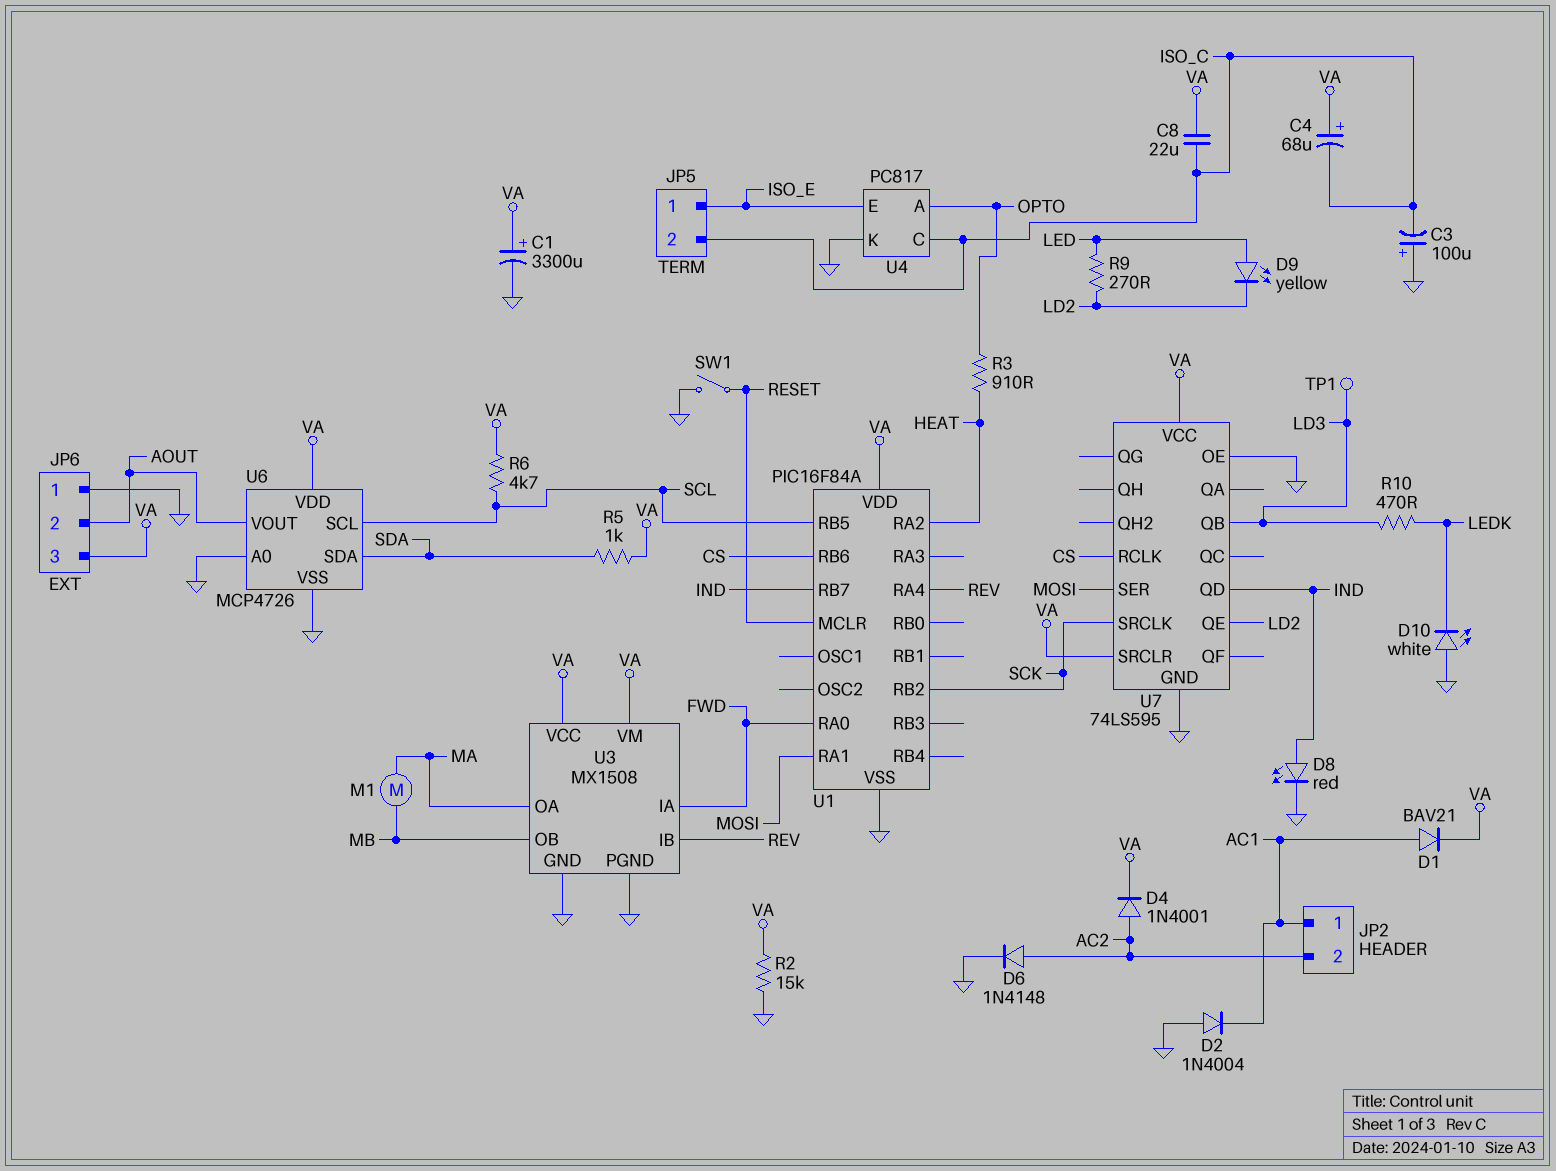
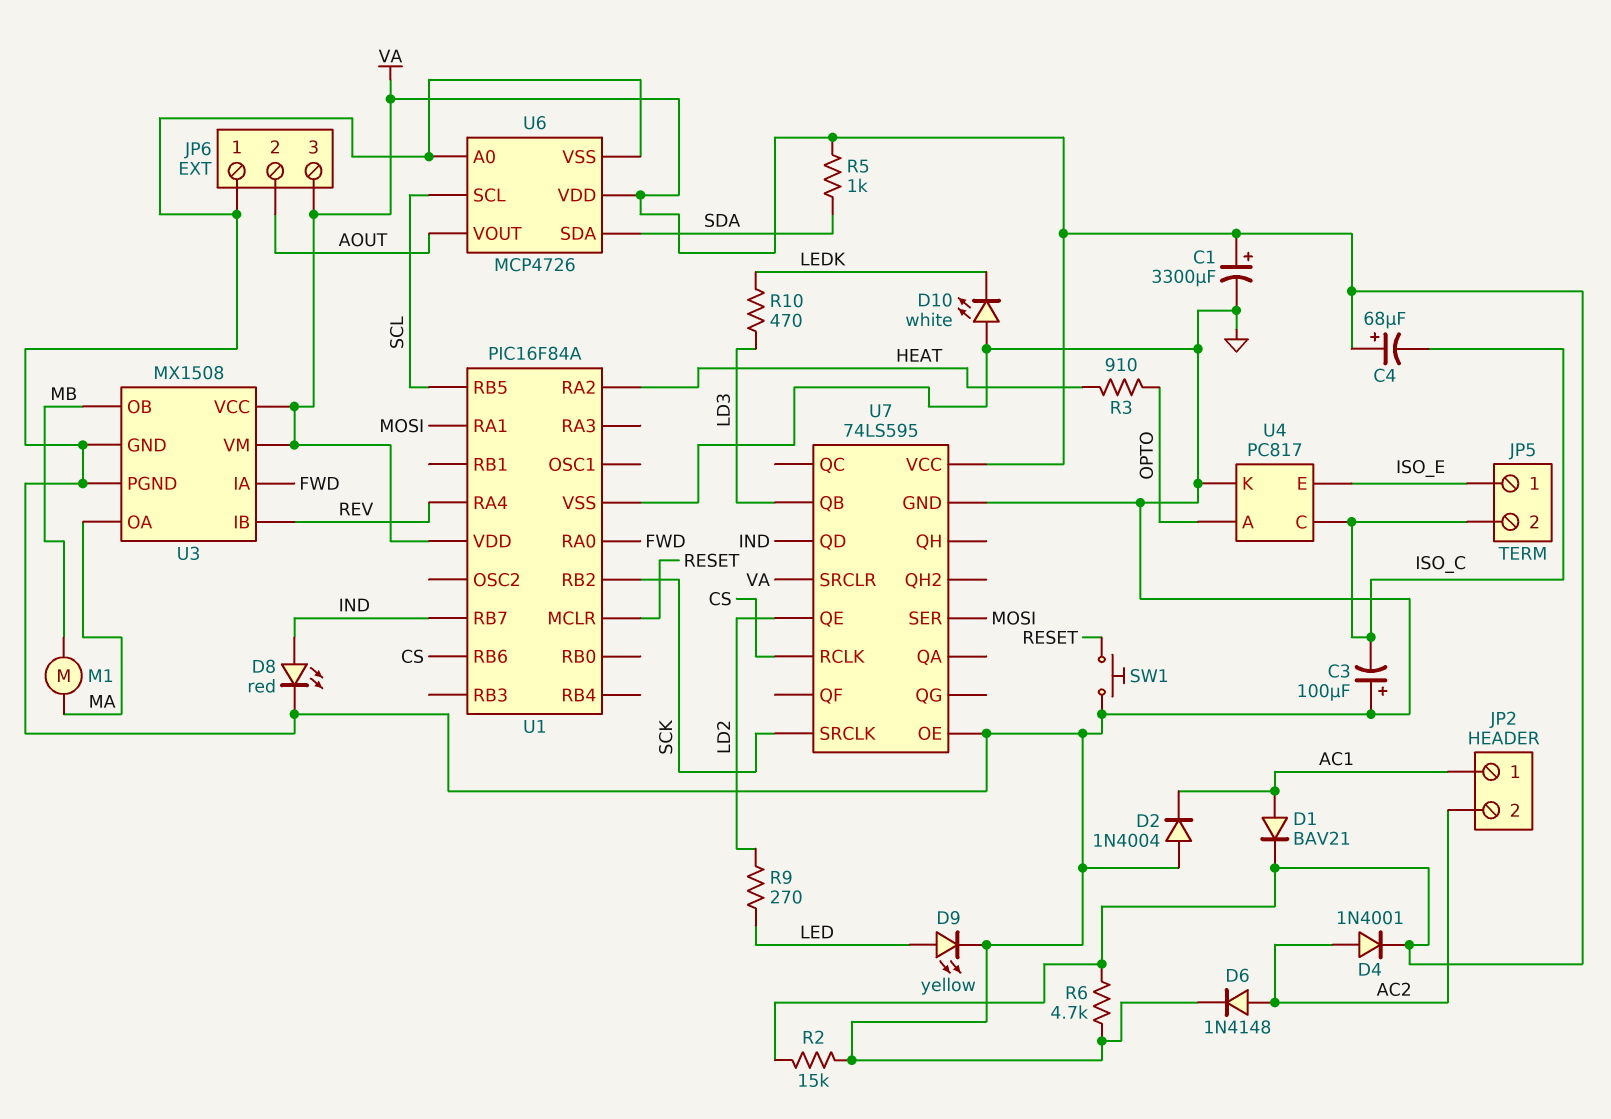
C8: 22uF (ISO_C, VA) -> none
D9: LED yellow (A LED, K LD2) -> LED yellow (A LED, K GND)
R6: 4.7k (SCL, VA) -> 4.7k (GND, VA)
SW1: switch (GND, RESET) -> button (GND, RESET)
TP1: test point (LD3) -> none

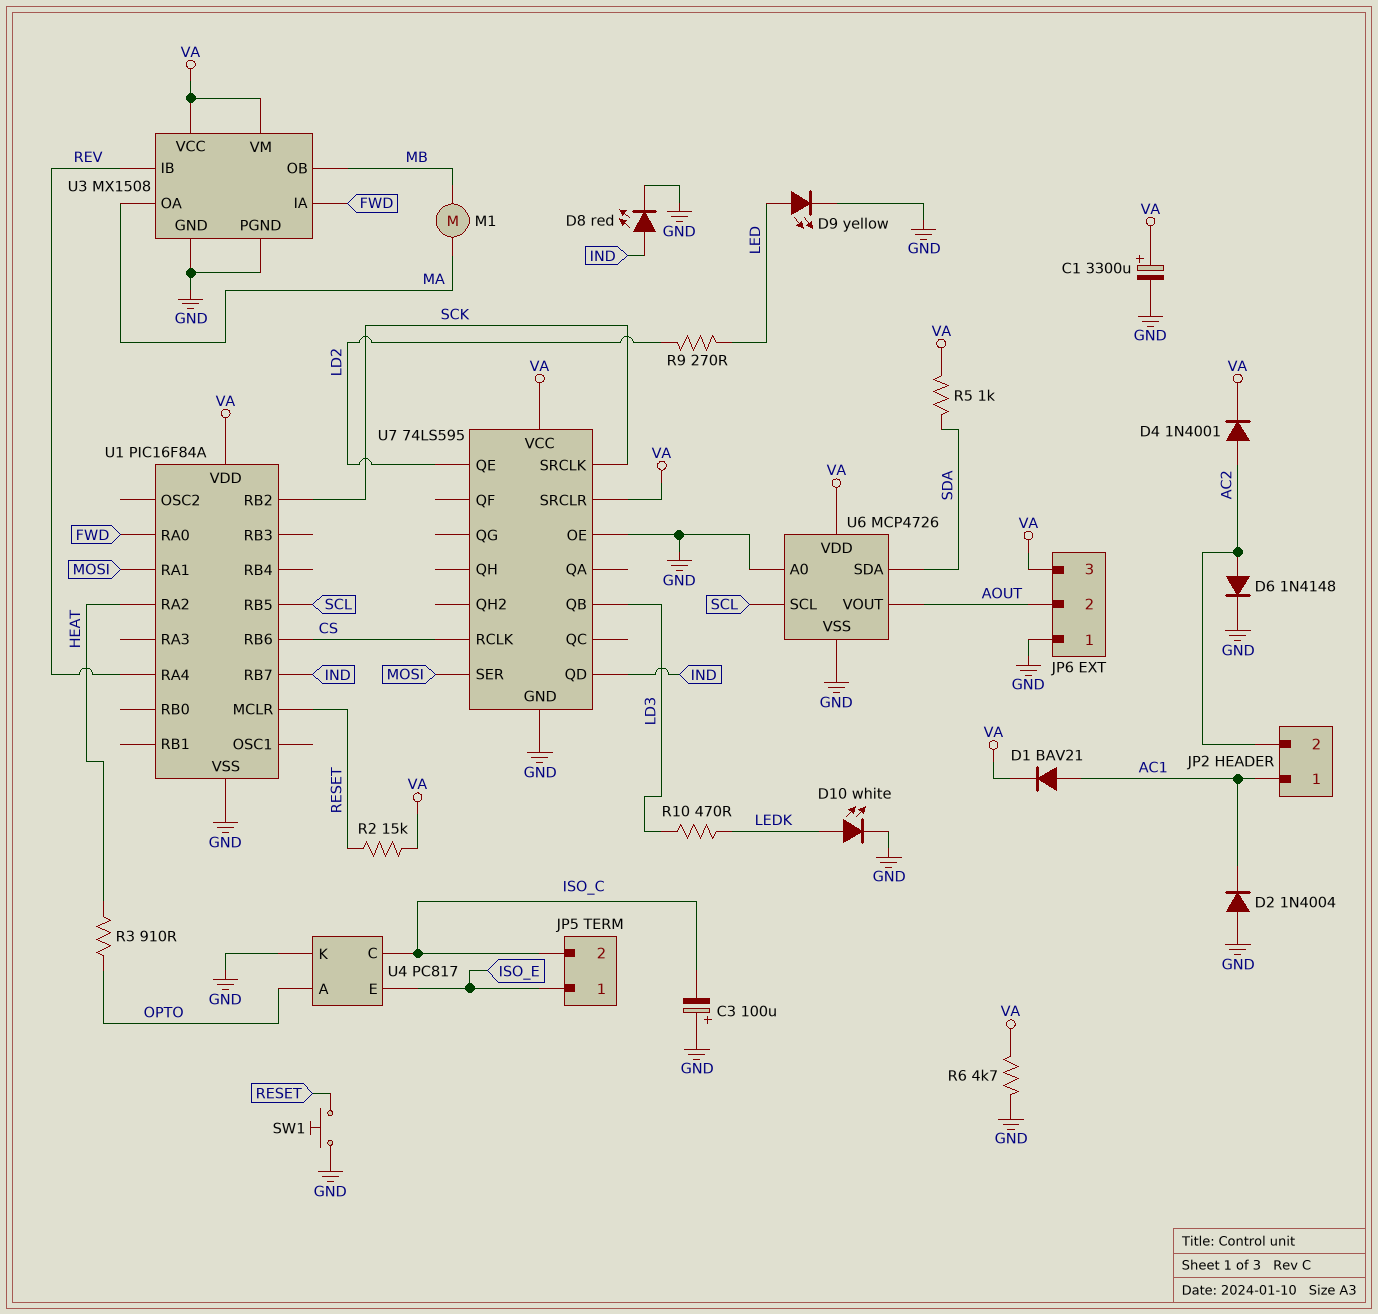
C4: 68uF (plus VA, minus ISO_C) -> none
D10: LED white (A GND, K LEDK) -> LED white (A LEDK, K GND)
R2: 15k (GND, VA) -> 15k (RESET, VA)

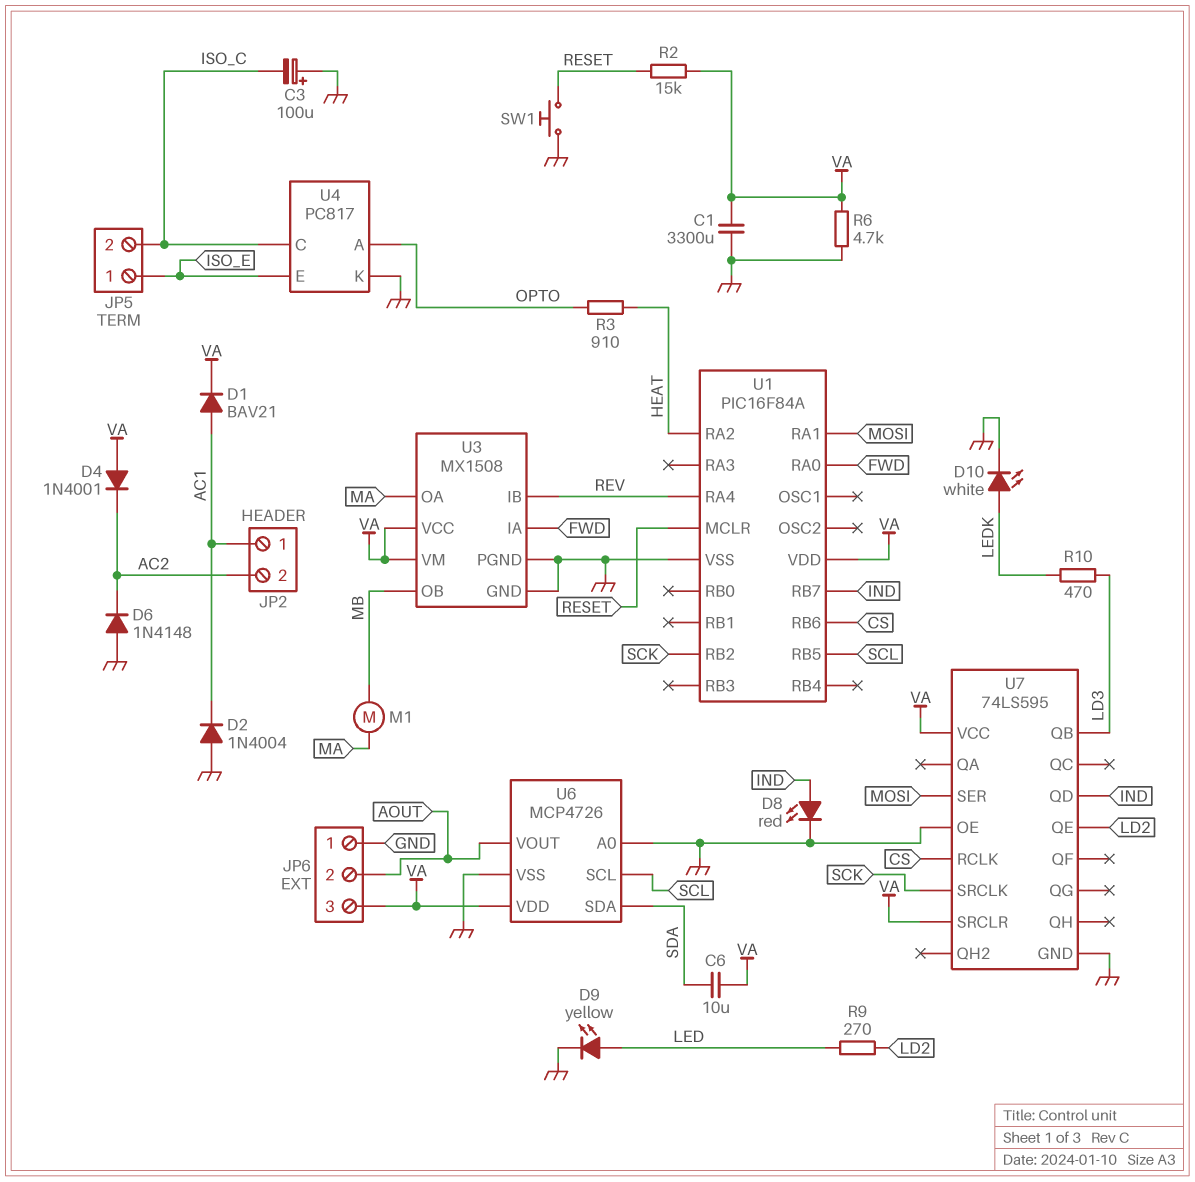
C1: 3300uF (plus VA, minus GND) -> 3300uF (GND, VA)
C6: none -> 10uF (SDA, VA)
D4: diode 1N4001 (A AC2, K VA) -> diode 1N4001 (A VA, K AC2)
D6: diode 1N4148 (A AC2, K GND) -> diode 1N4148 (A GND, K AC2)
R5: 1k (SDA, VA) -> none

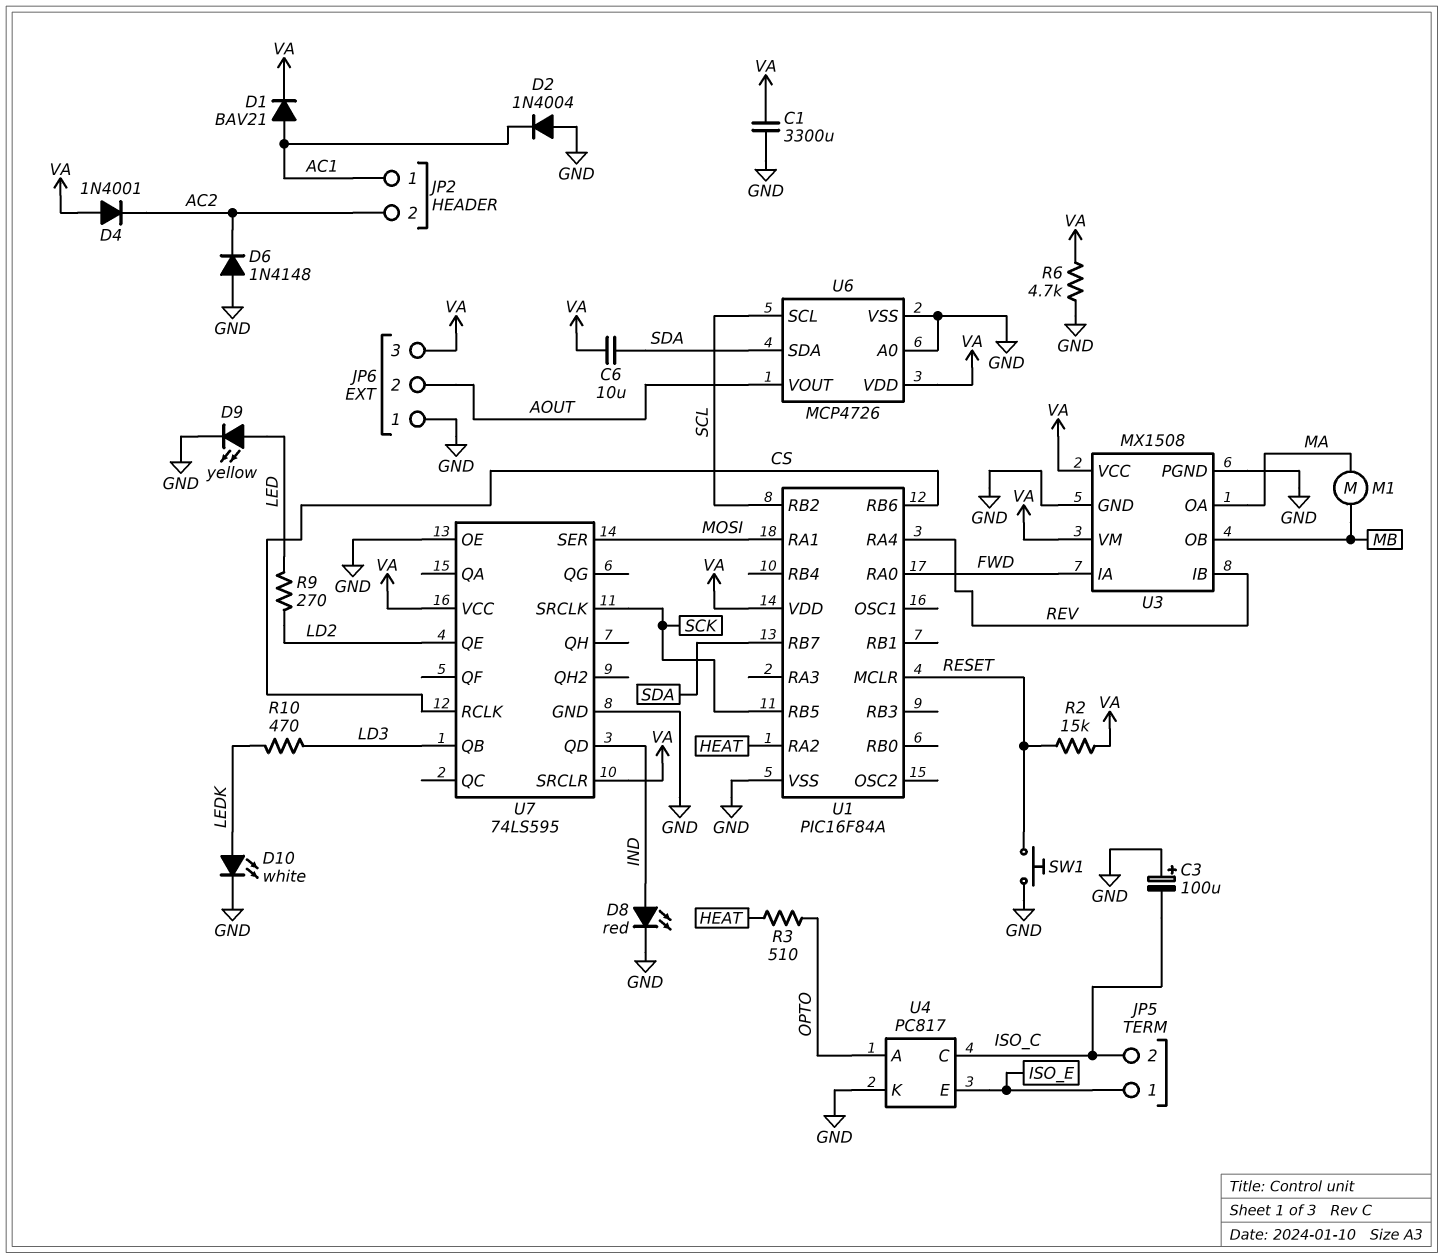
R3: 910 (HEAT, OPTO) -> 510 (HEAT, OPTO)
U1 pin RB2: SCK -> SCL
U1 pin RB5: SCL -> SCK
U1 pin RB7: IND -> SDA

